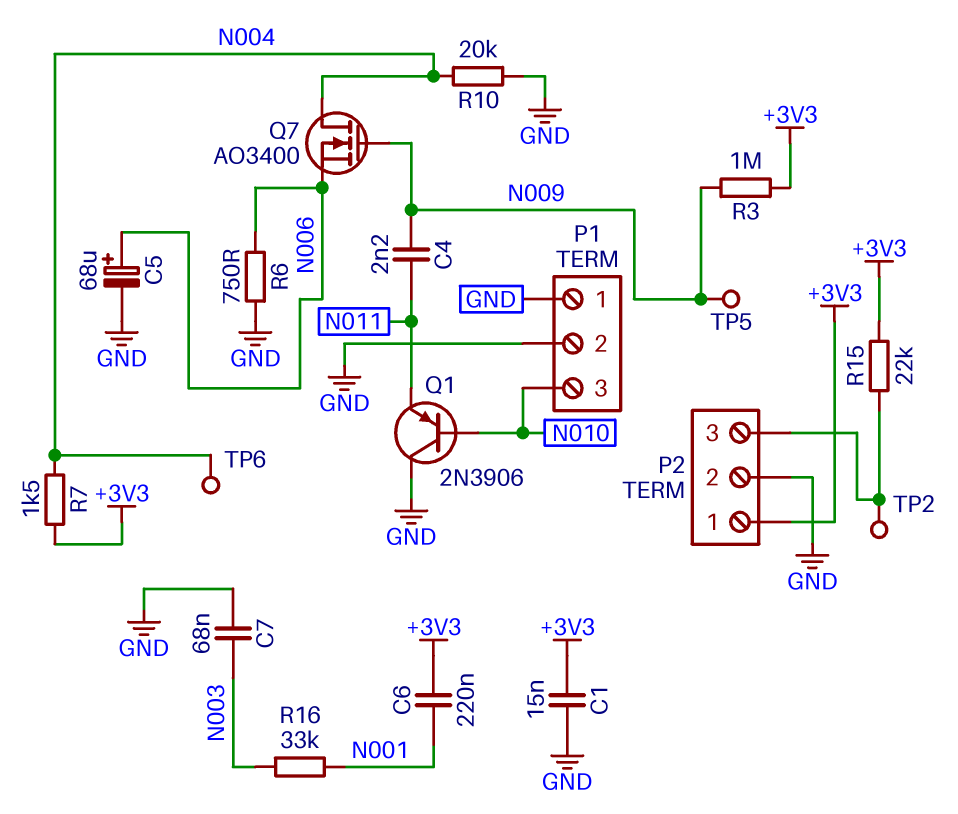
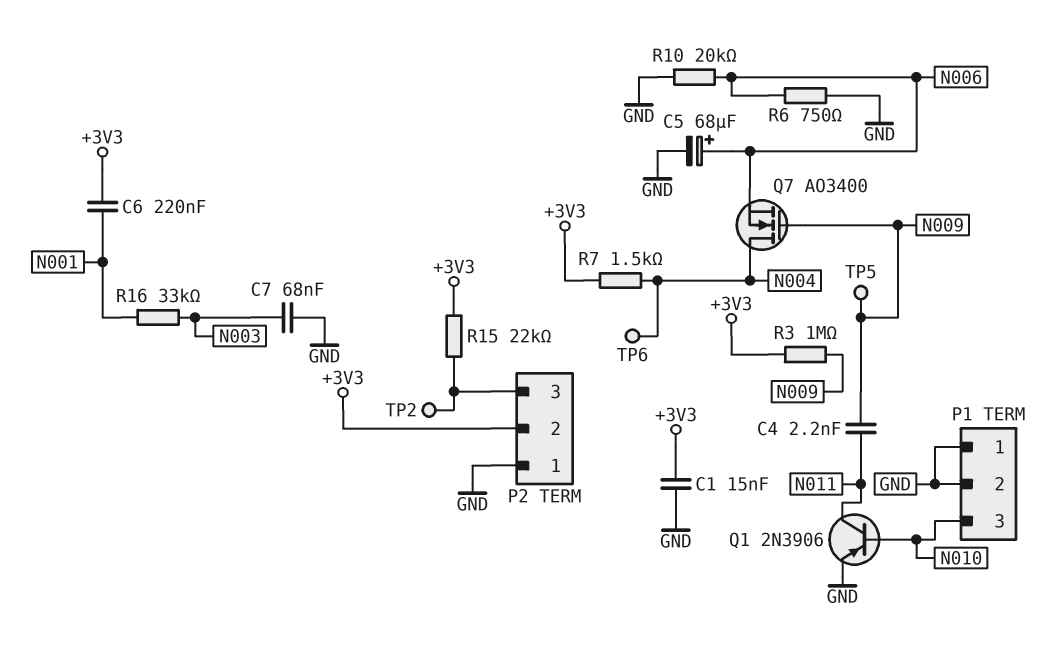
P2 pin 1: +3V3 -> GND
P2 pin 2: GND -> +3V3
Q1: PNP 2N3906 (B N010, C GND, E N011) -> PNP 2N3906 (B N010, C N011, E GND)
R10: 20k (GND, N004) -> 20k (GND, N006)

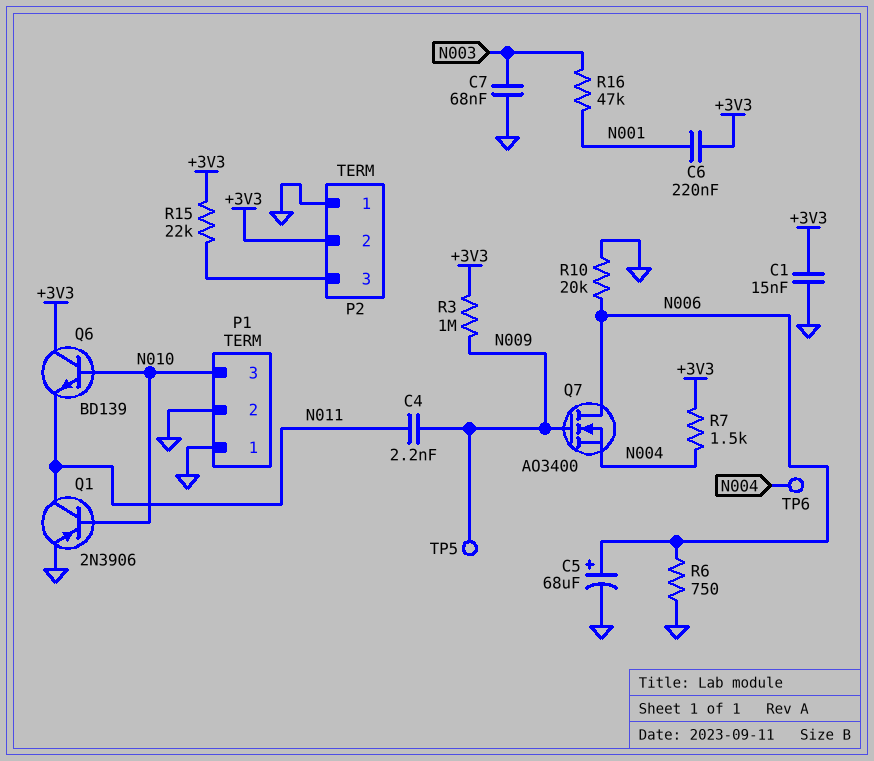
Q6: none -> NPN BD139 (B N010, C +3V3, E N011)
Q7: NMOS AO3400 (G N009, D N004, S N006) -> NMOS AO3400 (G N009, D N006, S N004)
R16: 33k (N001, N003) -> 47k (N001, N003)
TP2: test point (P2/3) -> none

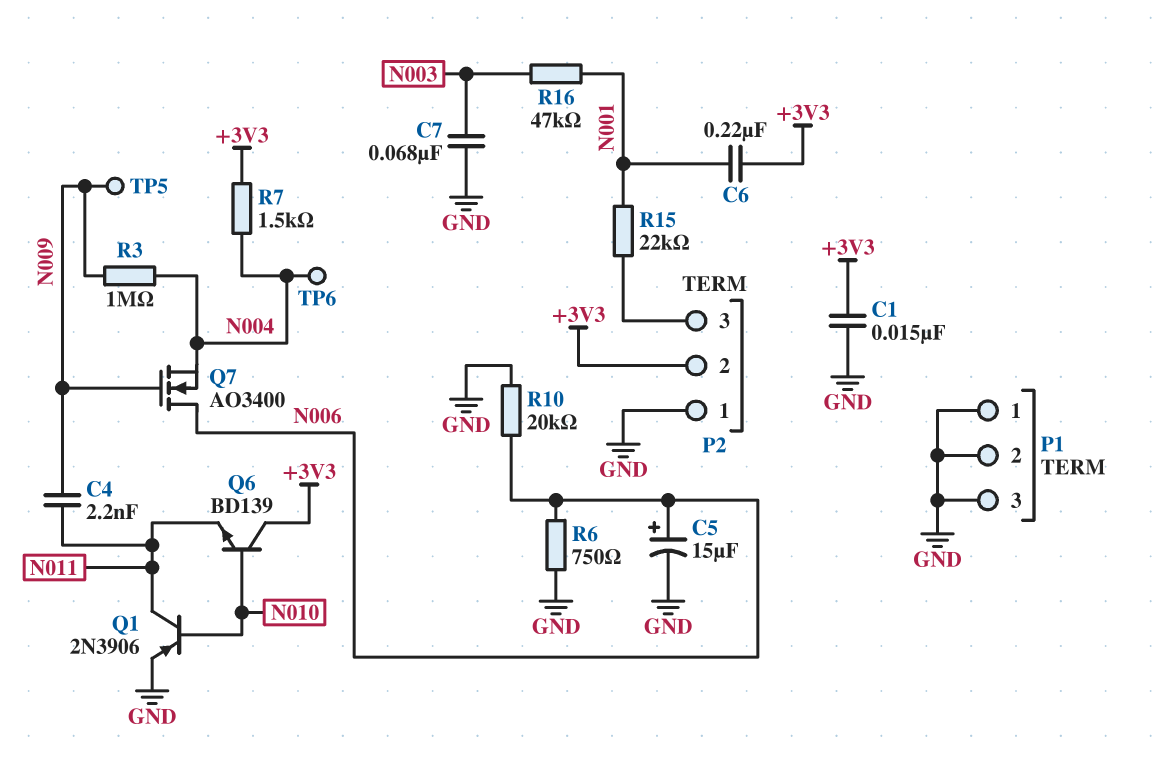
C5: 68uF (plus N006, minus GND) -> 15uF (plus N006, minus GND)
P1 pin 3: N010 -> GND
R3: 1M (+3V3, N009) -> 1M (N004, N009)
R15: 22k (+3V3, P2/3) -> 22k (N001, P2/3)

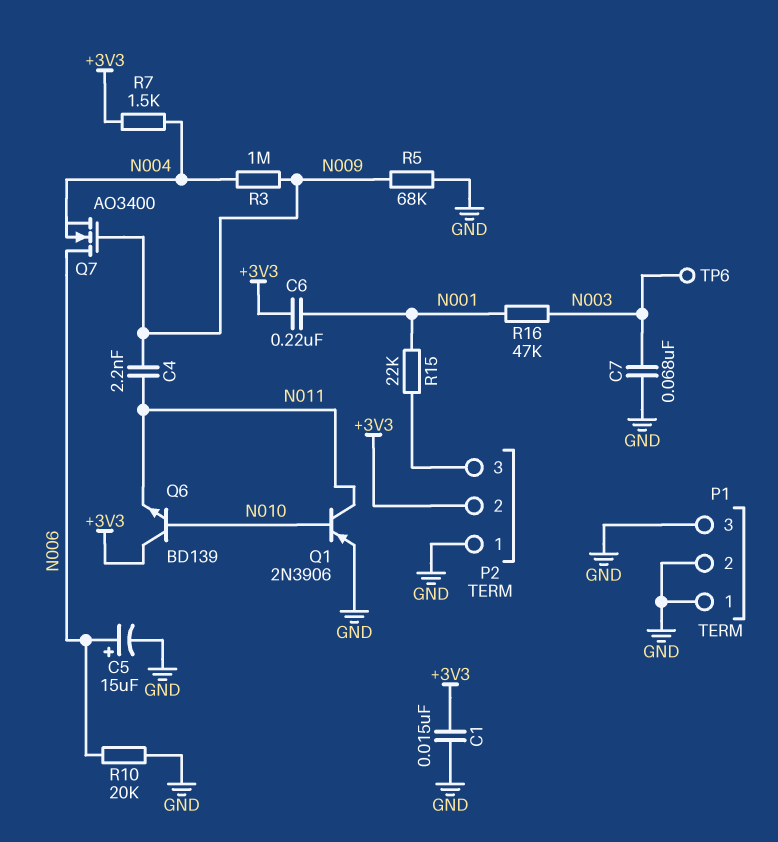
R5: none -> 68k (GND, N009)
R6: 750 (GND, N006) -> none
TP5: test point (N009) -> none
TP6: test point (N004) -> test point (N003)

